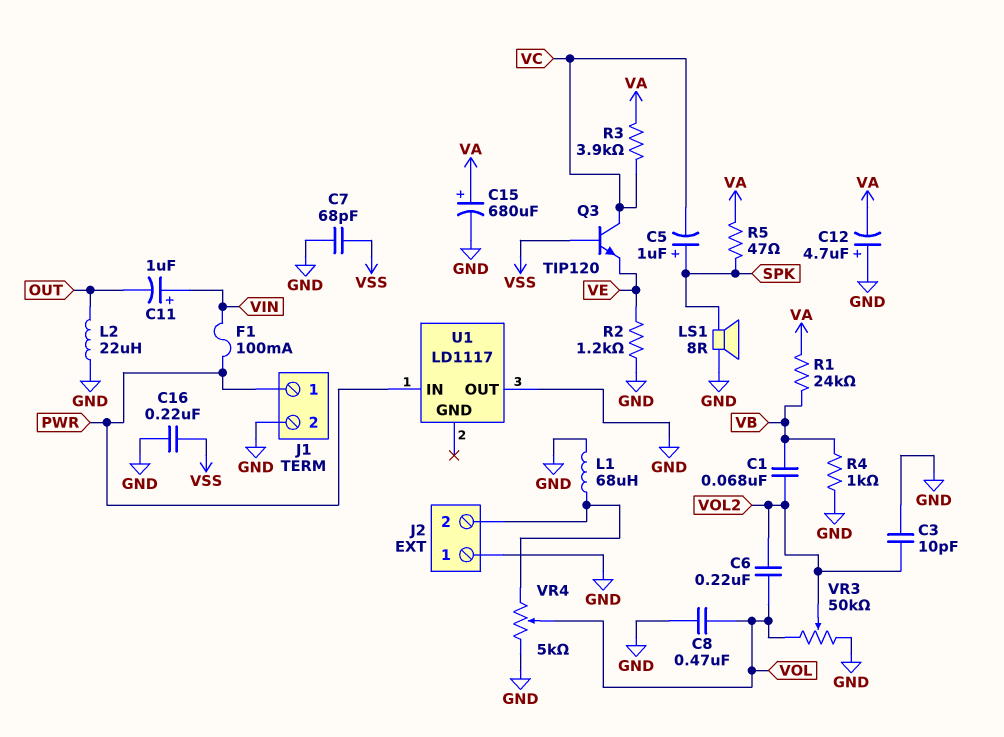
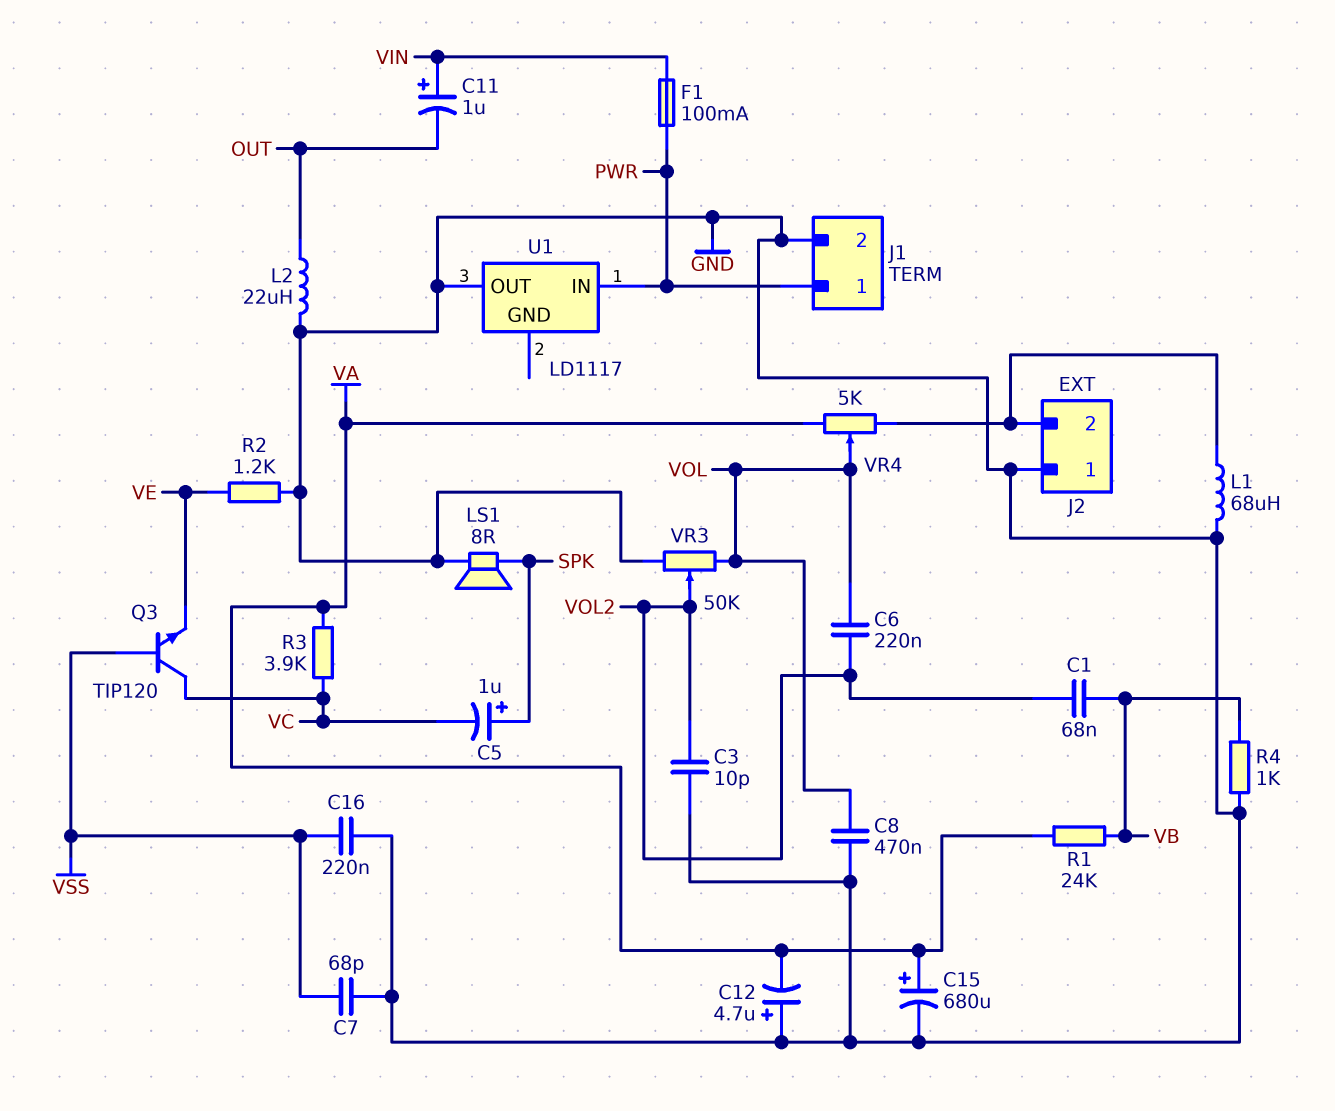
R5: 47 (SPK, VA) -> none
VR4: 5k (GND, J2/2, wiper VOL) -> 5k (J2/2, VA, wiper VOL)

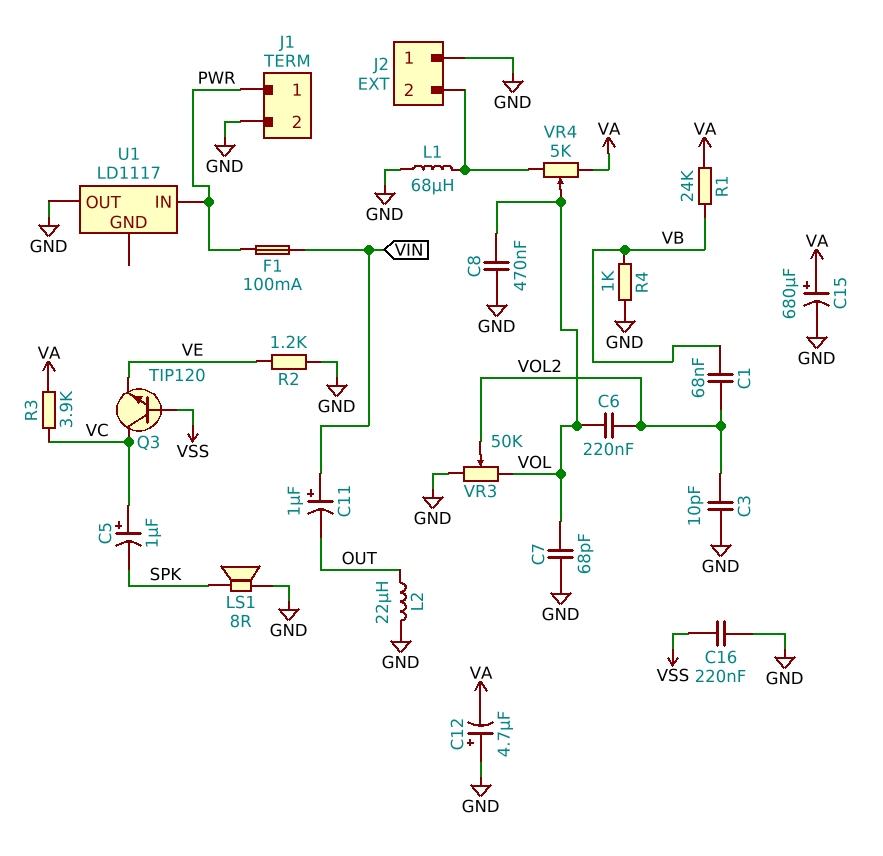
C5: 1uF (plus SPK, minus VC) -> 1uF (plus VC, minus SPK)
C7: 68pF (GND, VSS) -> 68pF (GND, VOL)

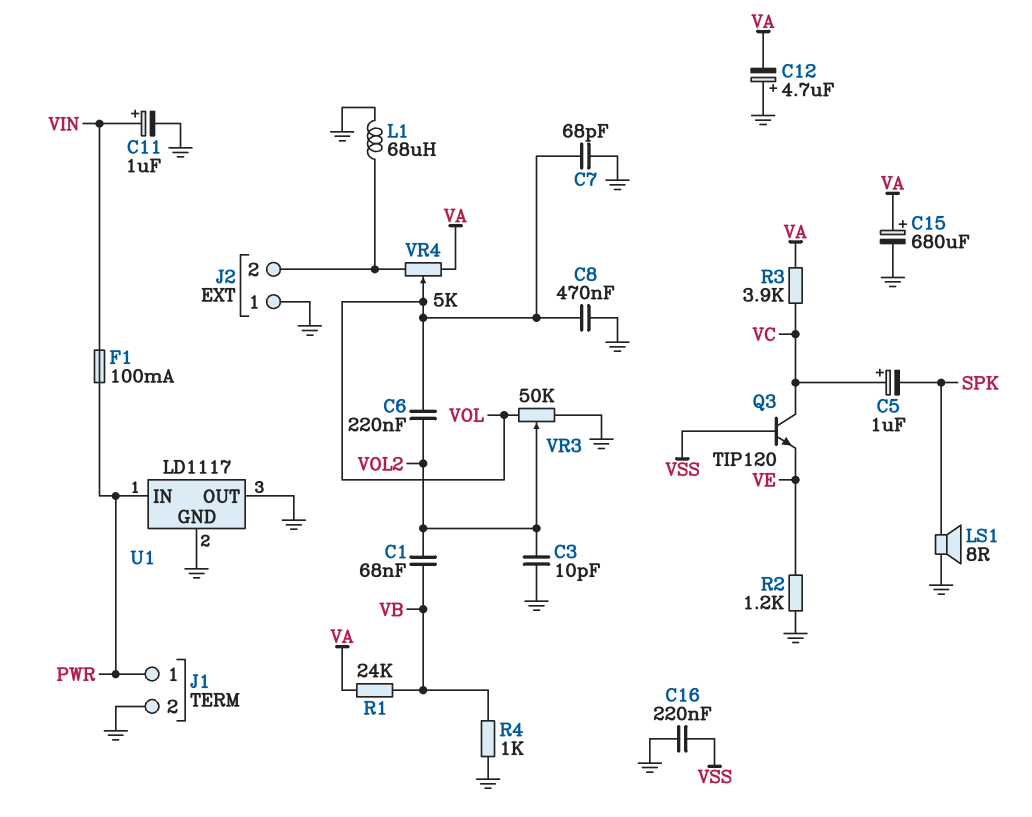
C11: 1uF (plus VIN, minus OUT) -> 1uF (plus VIN, minus GND)
L2: 22uH (GND, OUT) -> none
U1 pin GND: none -> GND

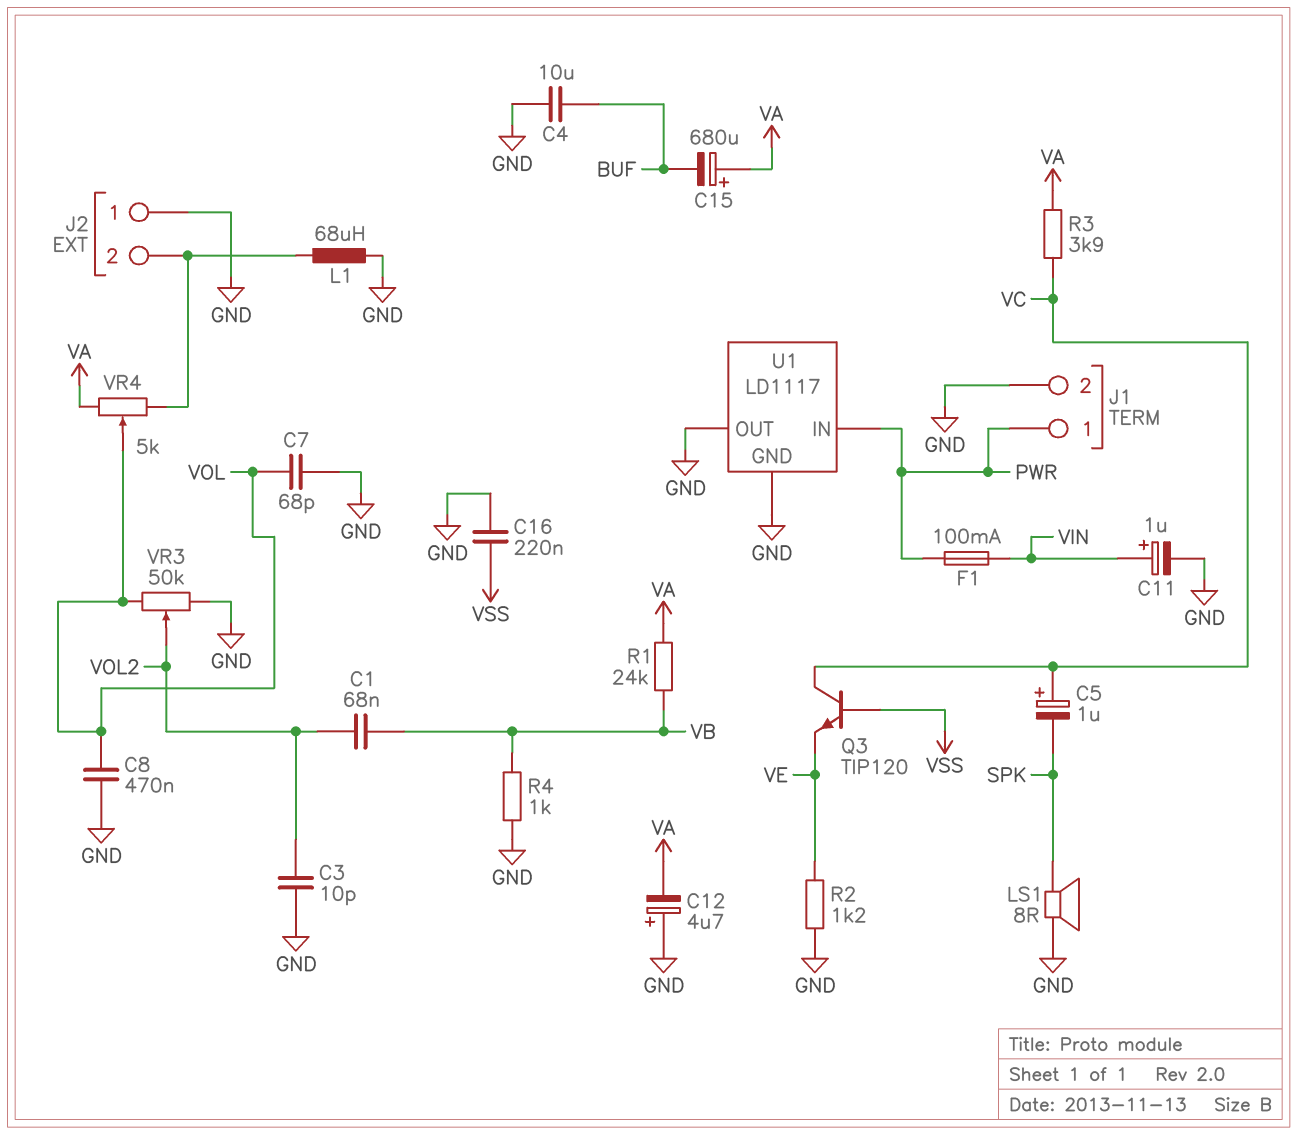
C4: none -> 10uF (BUF, GND)
C6: 220nF (VOL, VOL2) -> none
C15: 680uF (plus VA, minus GND) -> 680uF (plus VA, minus BUF)

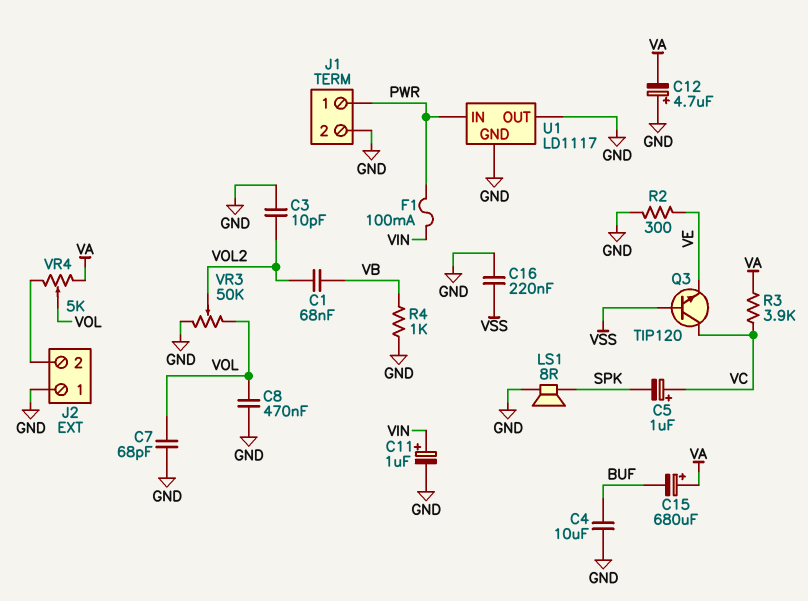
L1: 68uH (GND, J2/2) -> none
R1: 24k (VA, VB) -> none
R2: 1.2k (GND, VE) -> 300 (GND, VE)

